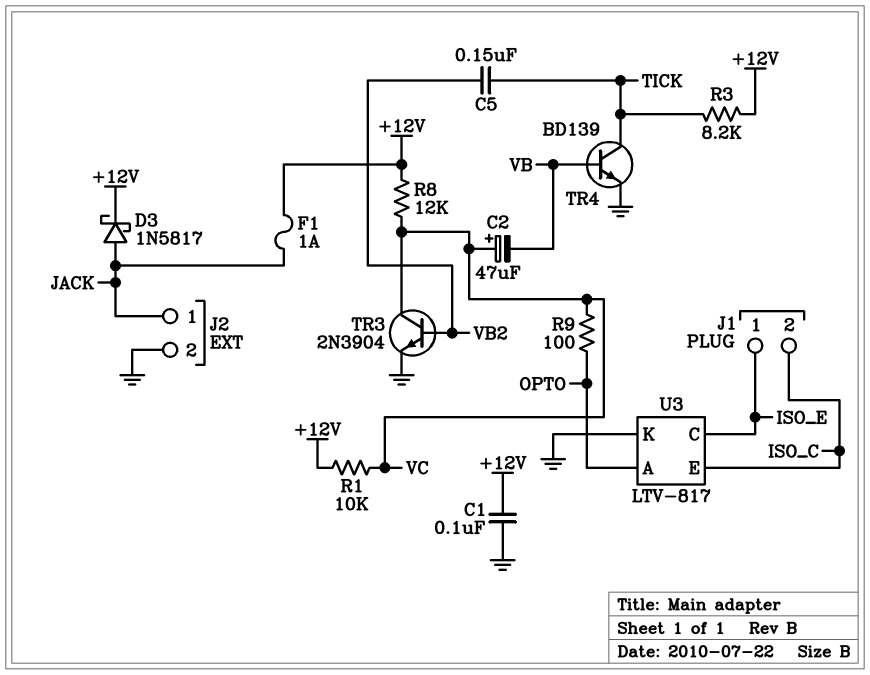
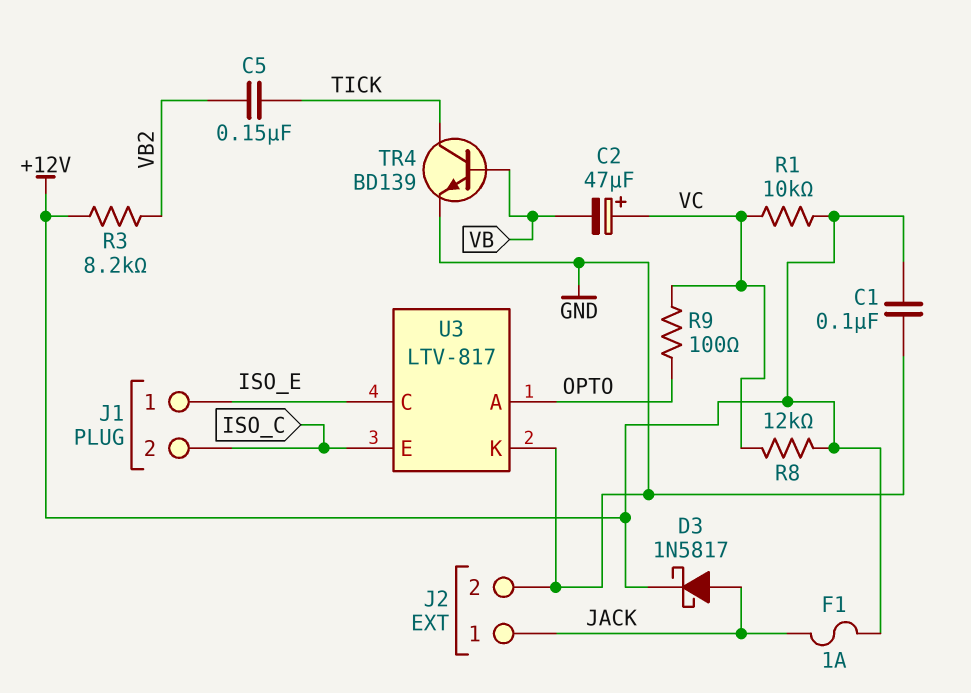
R3: 8.2k (+12V, TICK) -> 8.2k (+12V, VB2)
TR3: NPN 2N3904 (B VB2, C VC, E GND) -> none

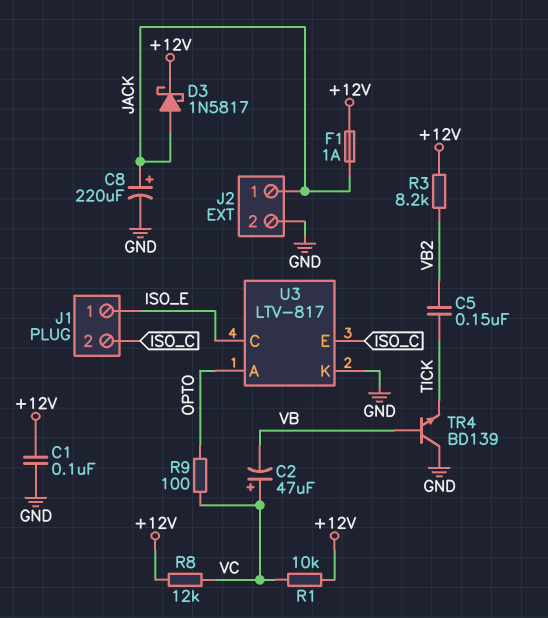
C8: none -> 220uF (plus JACK, minus GND)
TR4: NPN BD139 (B VB, C TICK, E GND) -> NPN BD139 (B VB, C GND, E TICK)

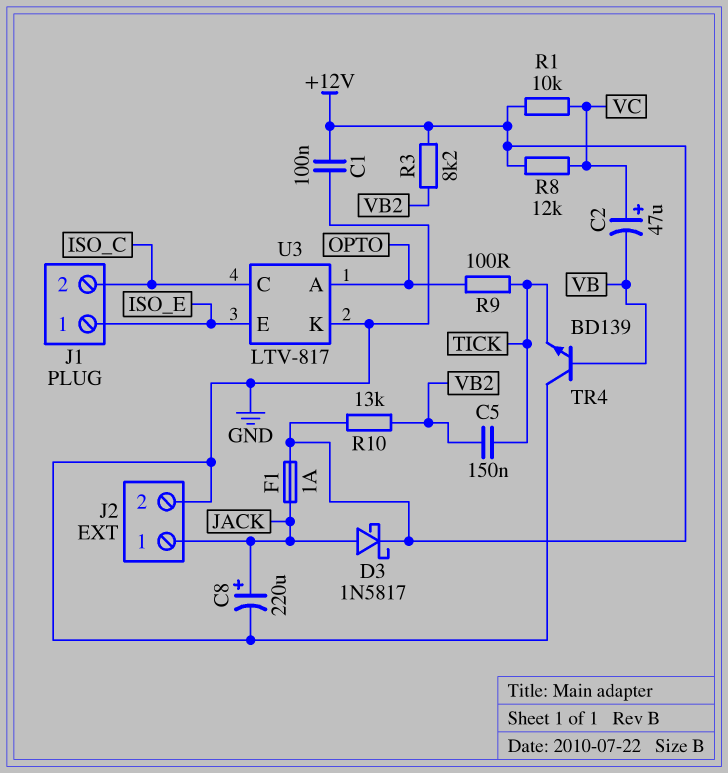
R9: 100 (OPTO, VC) -> 100 (OPTO, TICK)
R10: none -> 13k (+12V, VB2)
U3 pin C: ISO_E -> ISO_C
U3 pin E: ISO_C -> ISO_E

